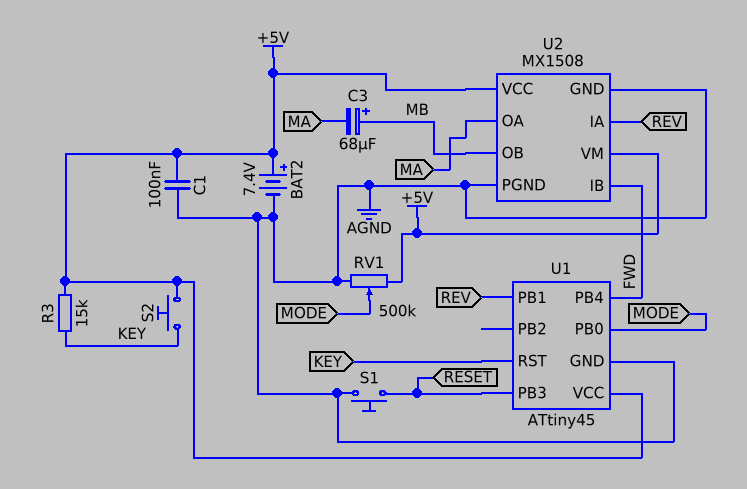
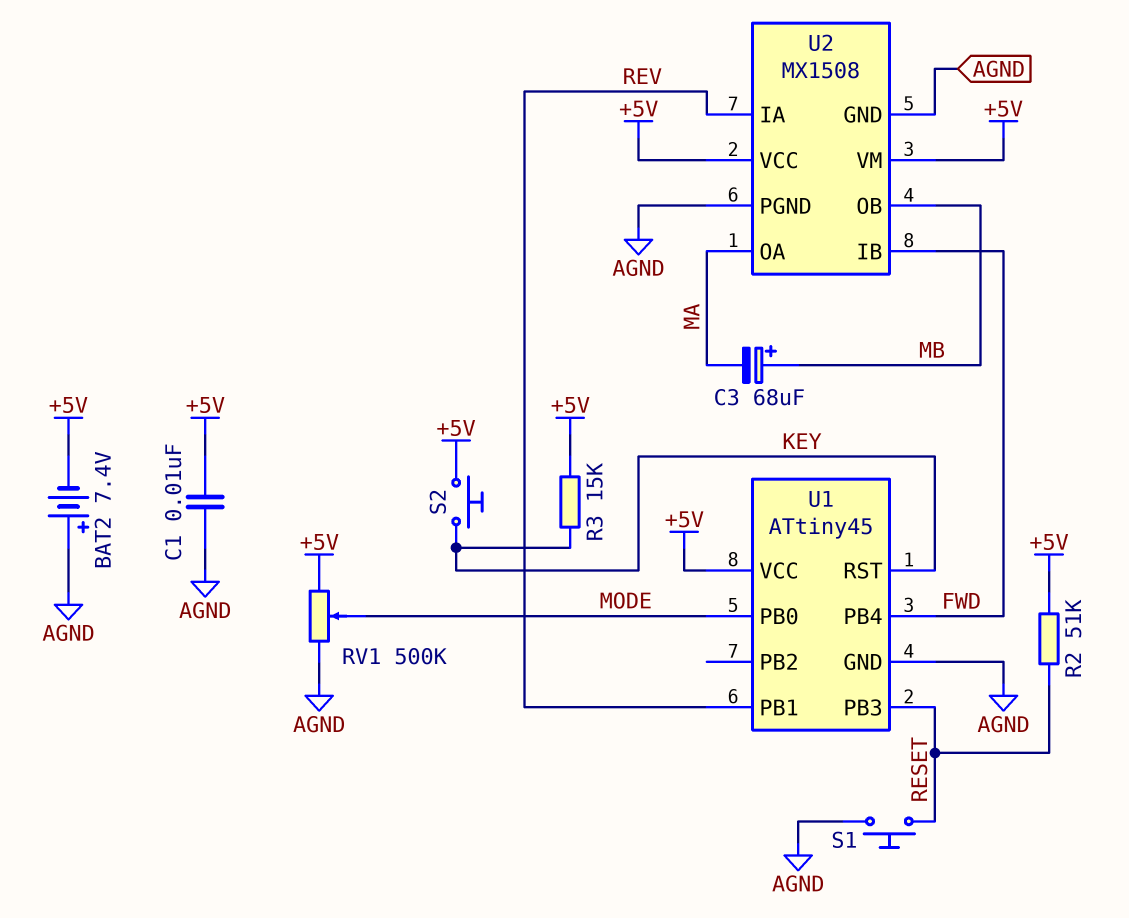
BAT2: 7.4V (plus +5V, minus AGND) -> 7.4V (plus AGND, minus +5V)
C1: 100nF (+5V, AGND) -> 10nF (+5V, AGND)
R2: none -> 51k (+5V, RESET)

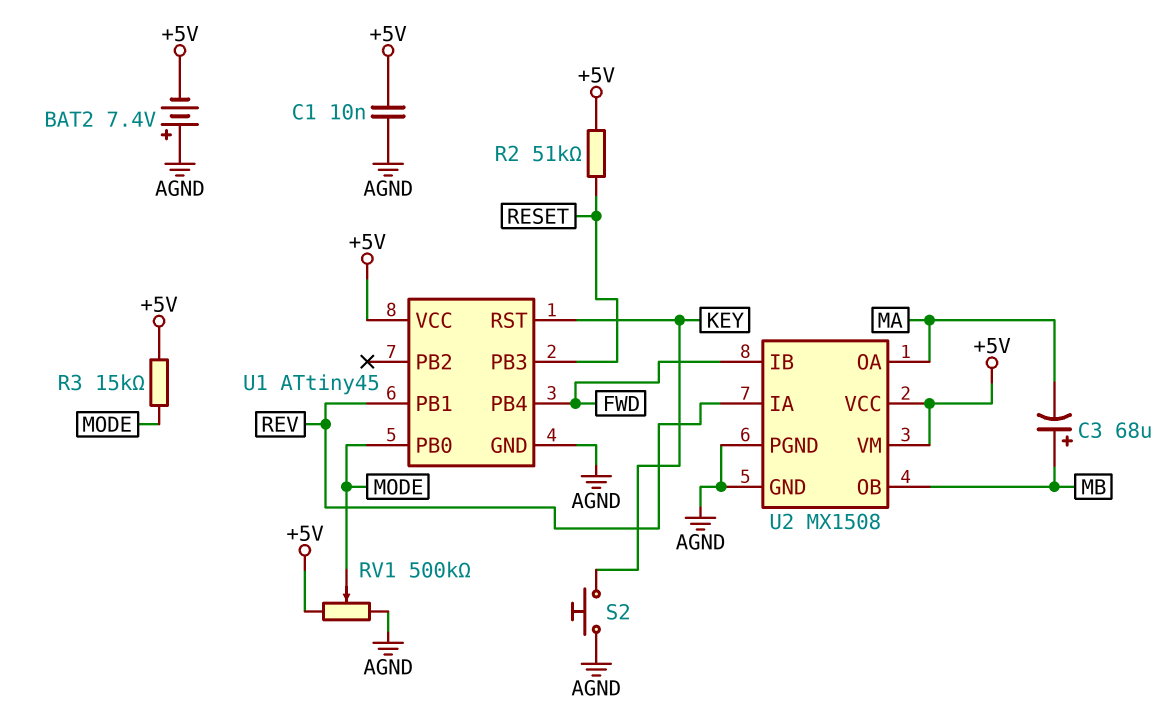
R3: 15k (+5V, KEY) -> 15k (+5V, MODE)
S1: button (AGND, RESET) -> none
S2: button (+5V, KEY) -> button (AGND, KEY)

